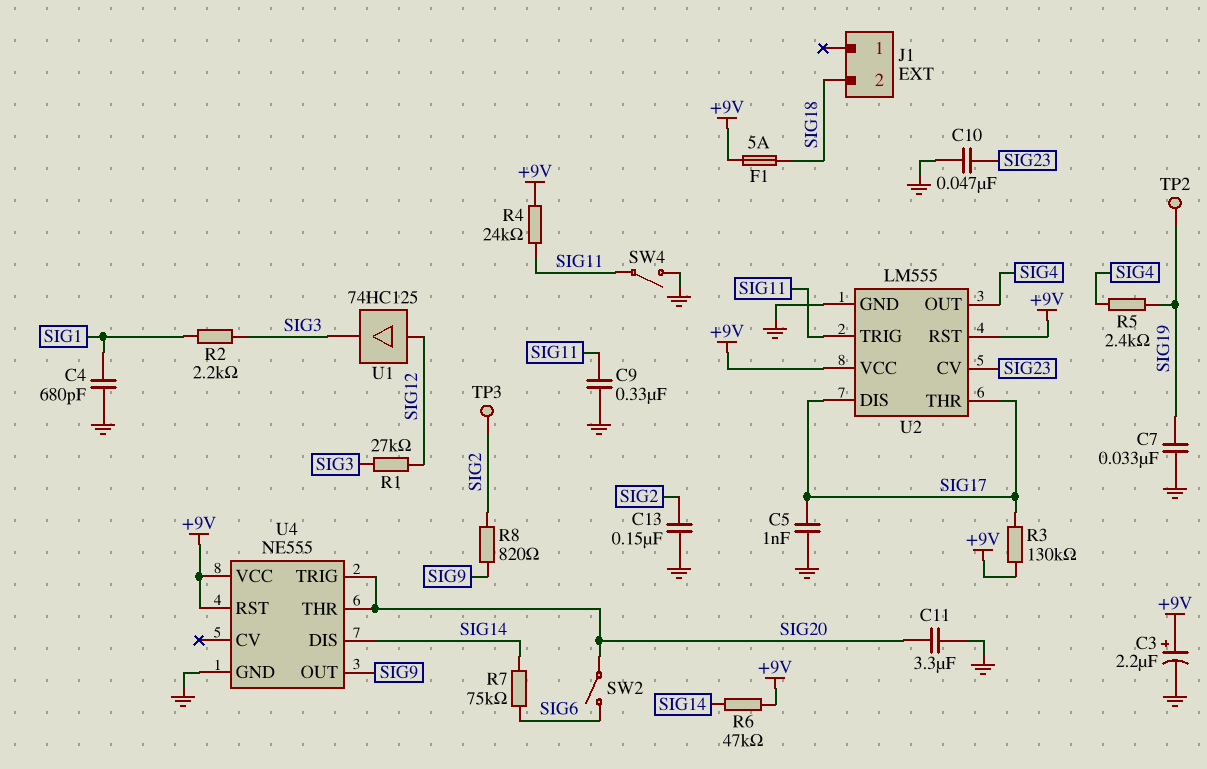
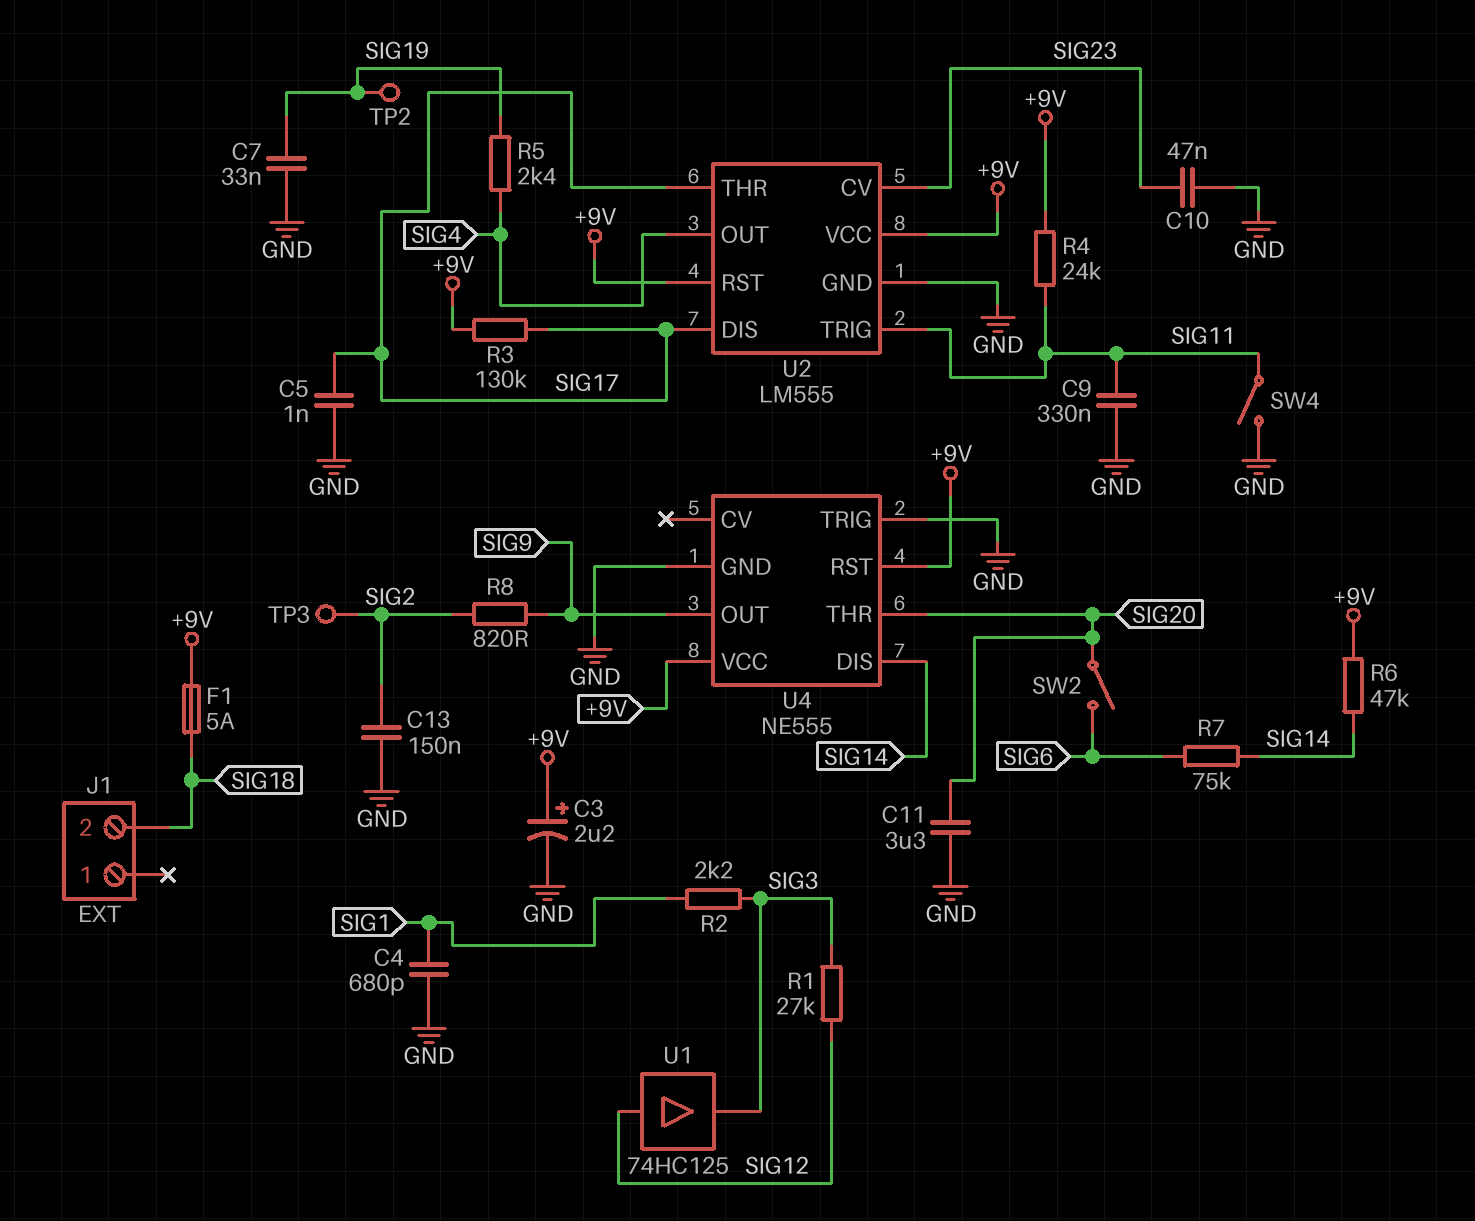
U4 pin TRIG: SIG20 -> GND

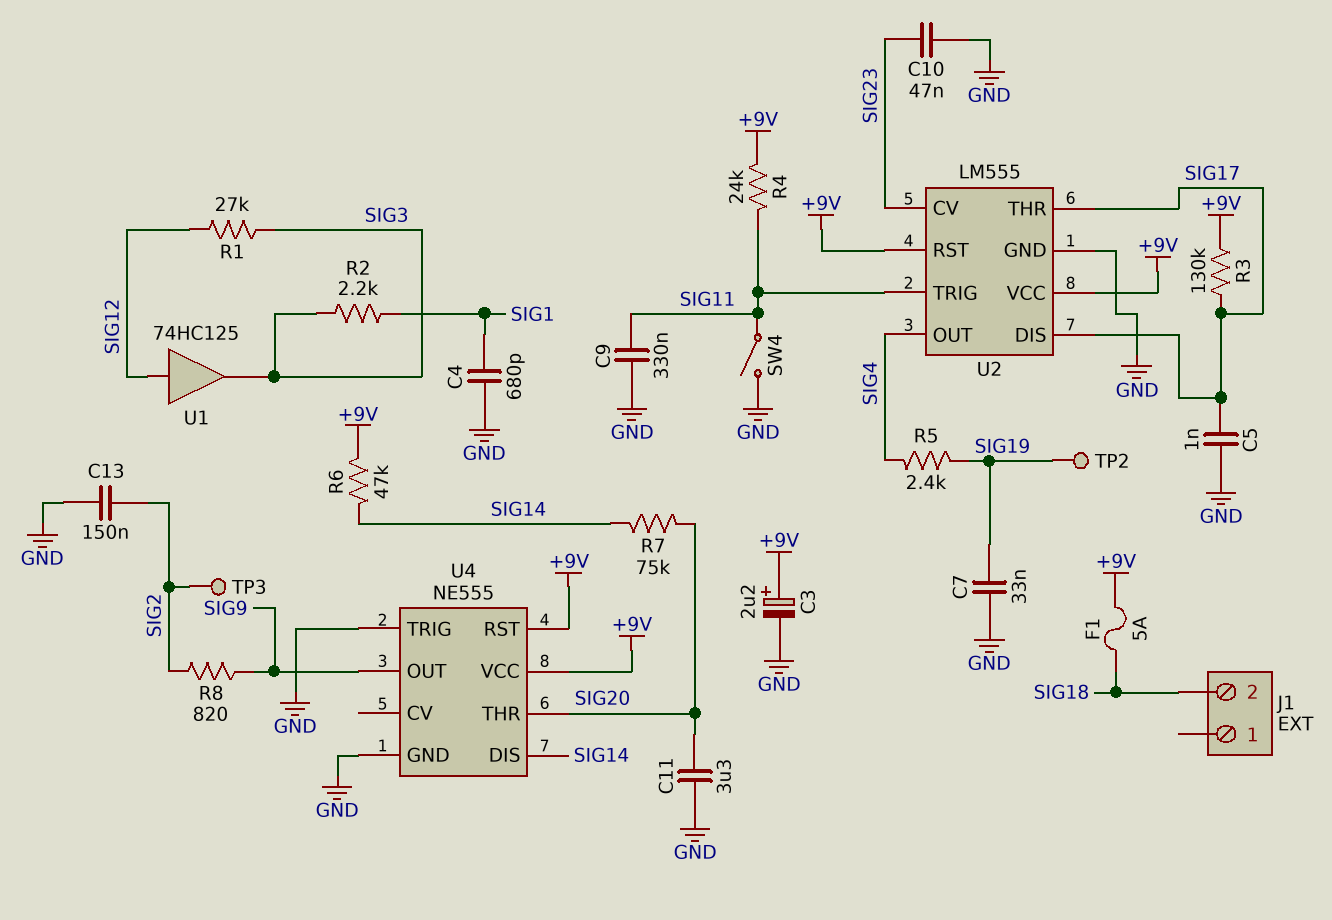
R7: 75k (SIG6, SIG14) -> 75k (SIG14, SIG20)
SW2: switch (SIG6, SIG20) -> none

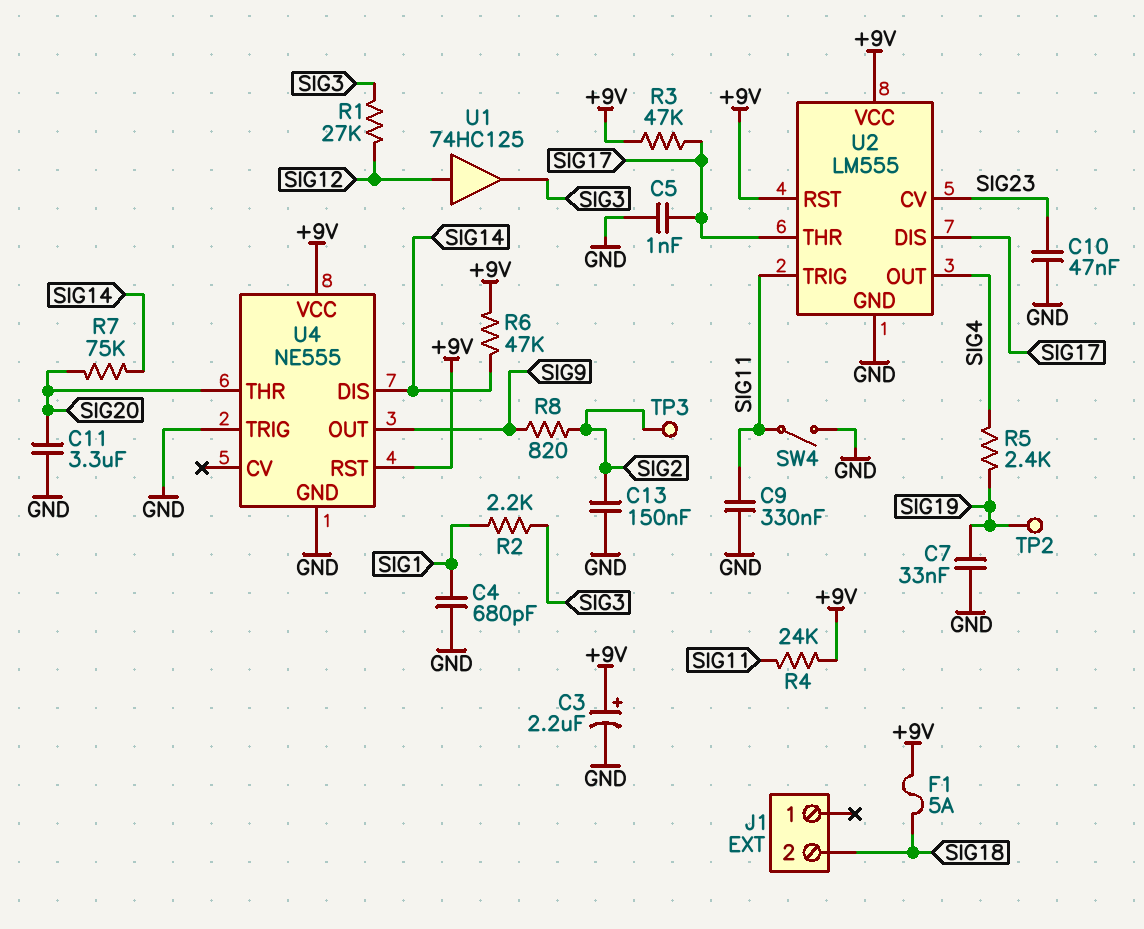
R3: 130k (+9V, SIG17) -> 47k (+9V, SIG17)

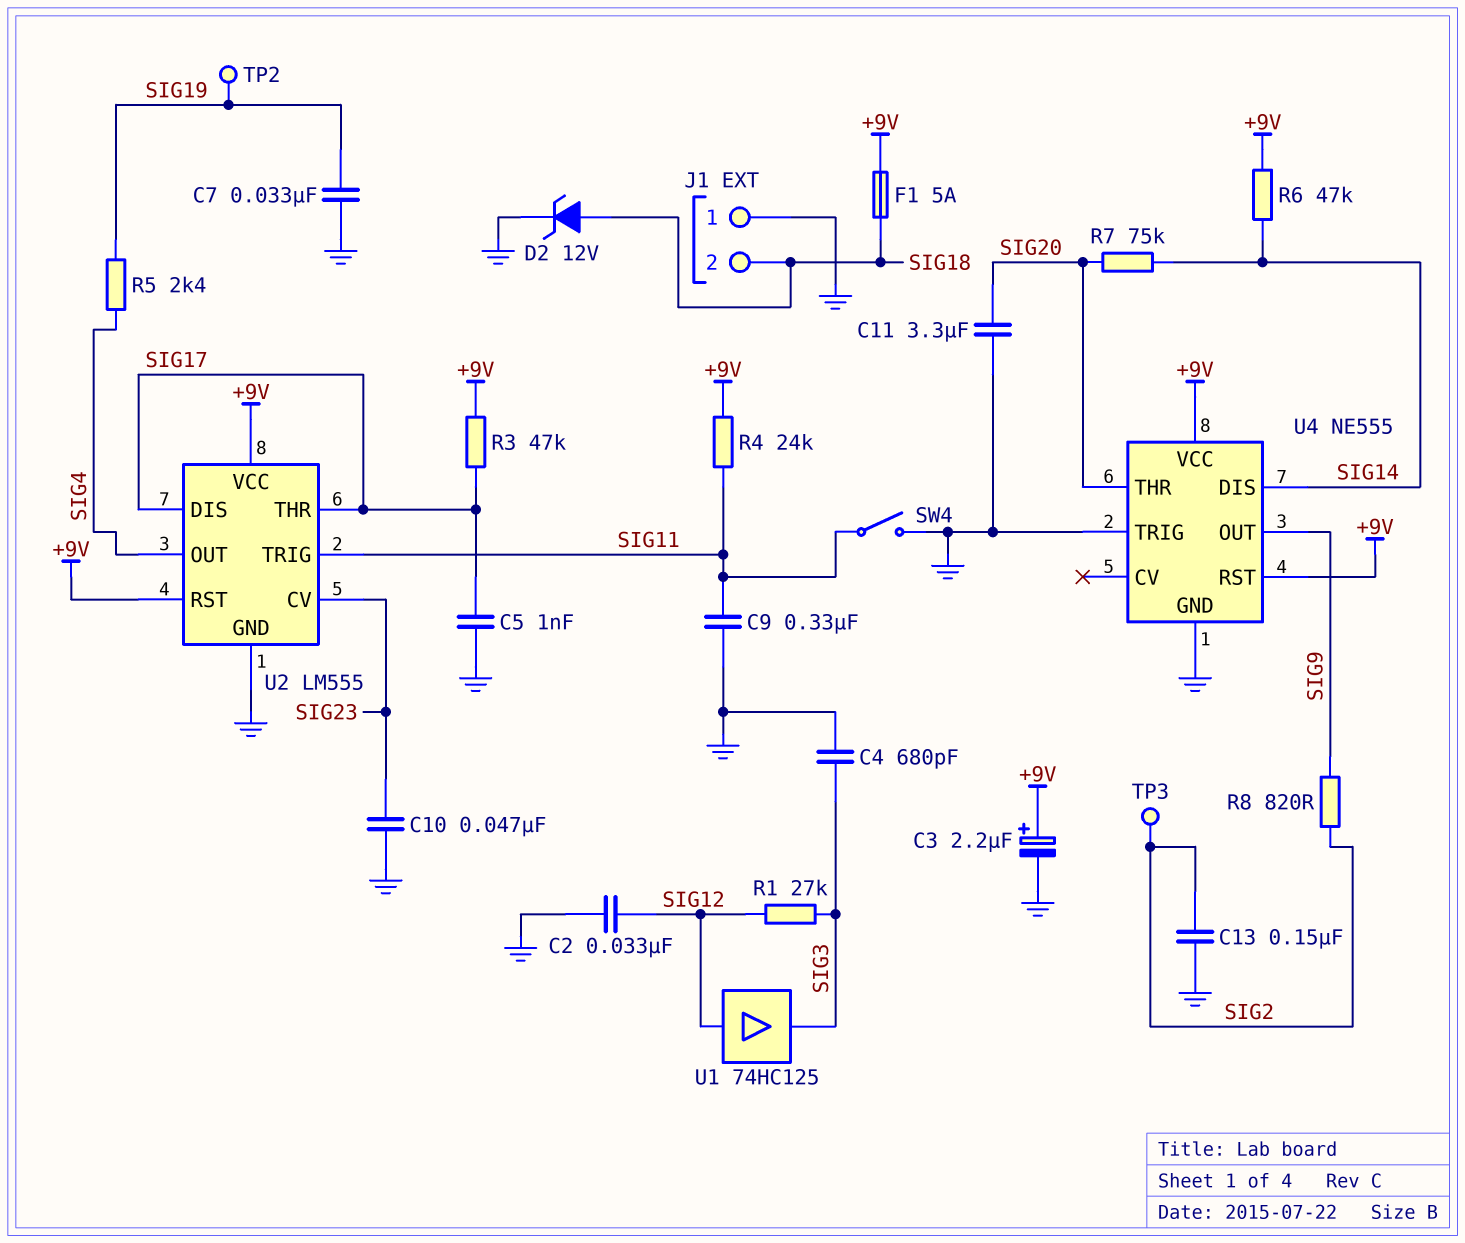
C2: none -> 33nF (GND, SIG12)
C4: 680pF (GND, SIG1) -> 680pF (GND, SIG3)
D2: none -> zener 12V (A SIG18, K GND)
J1 pin 1: none -> GND
R2: 2.2k (SIG1, SIG3) -> none

